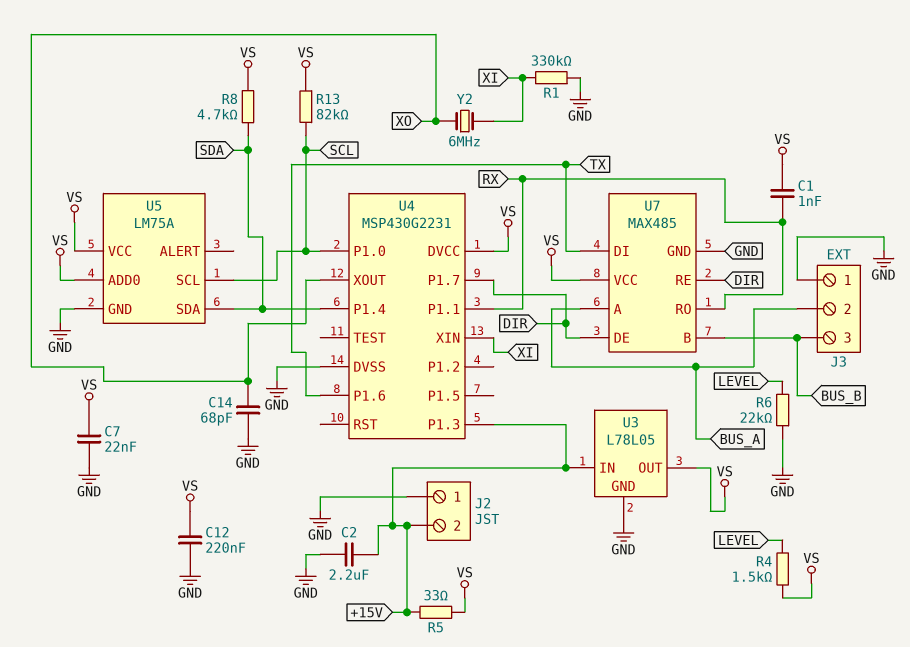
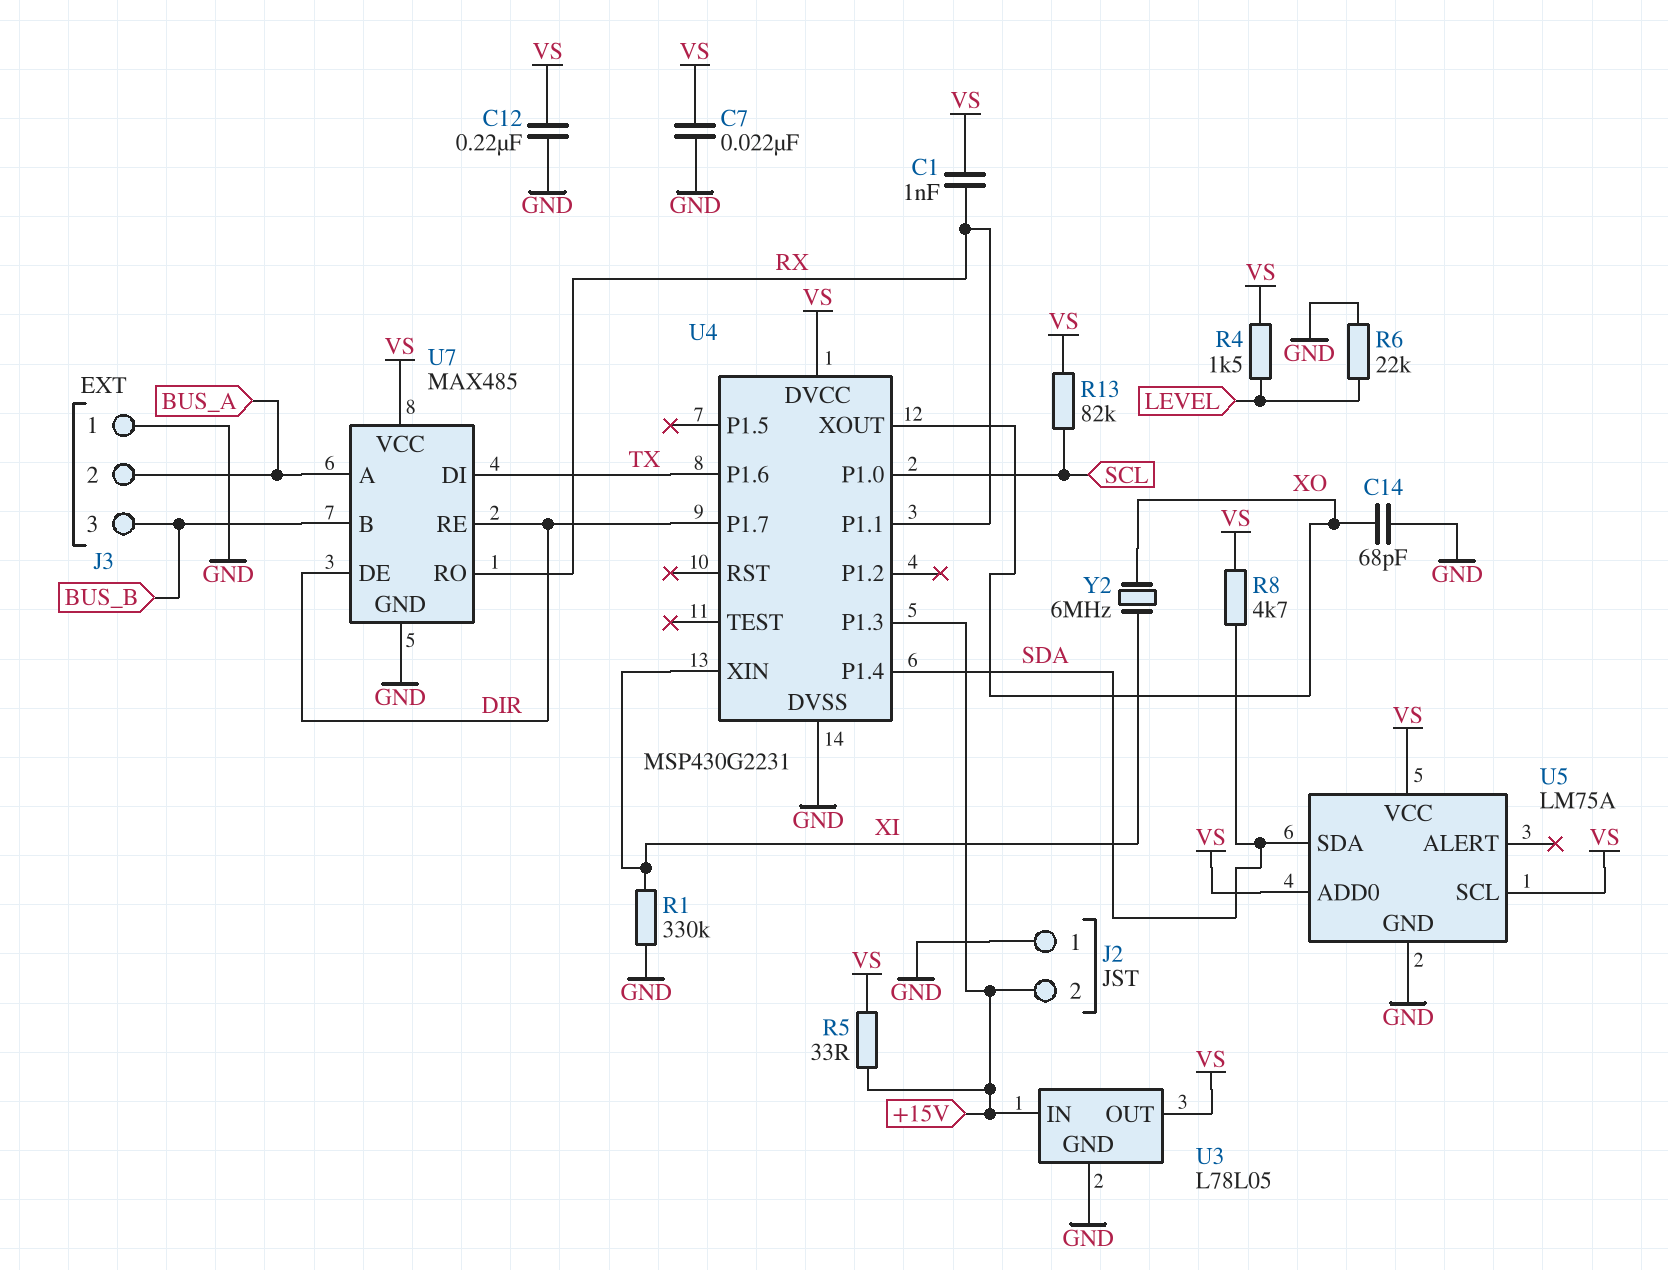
C2: 2.2uF (+15V, GND) -> none
U5 pin SCL: SCL -> VS

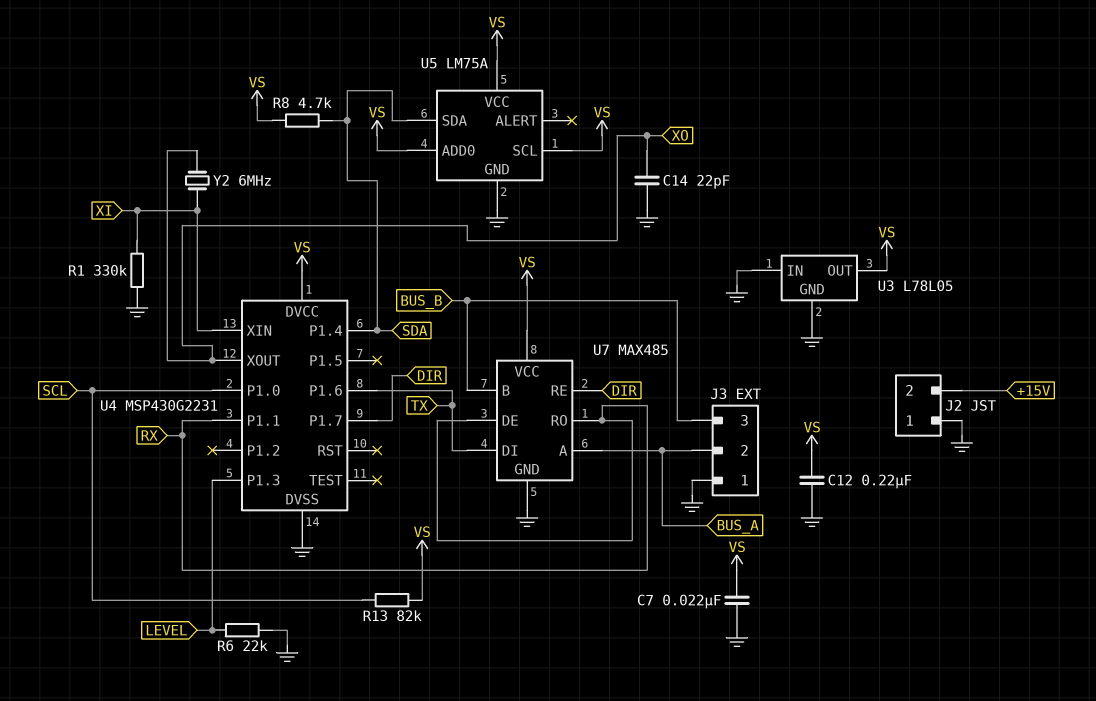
C1: 1nF (RX, VS) -> none
C14: 68pF (GND, XO) -> 22pF (GND, XO)
R4: 1.5k (LEVEL, VS) -> none
R5: 33 (+15V, VS) -> none
U3 pin IN: +15V -> GND
U4 pin P1.3: +15V -> LEVEL
U7 pin DE: DIR -> RX

